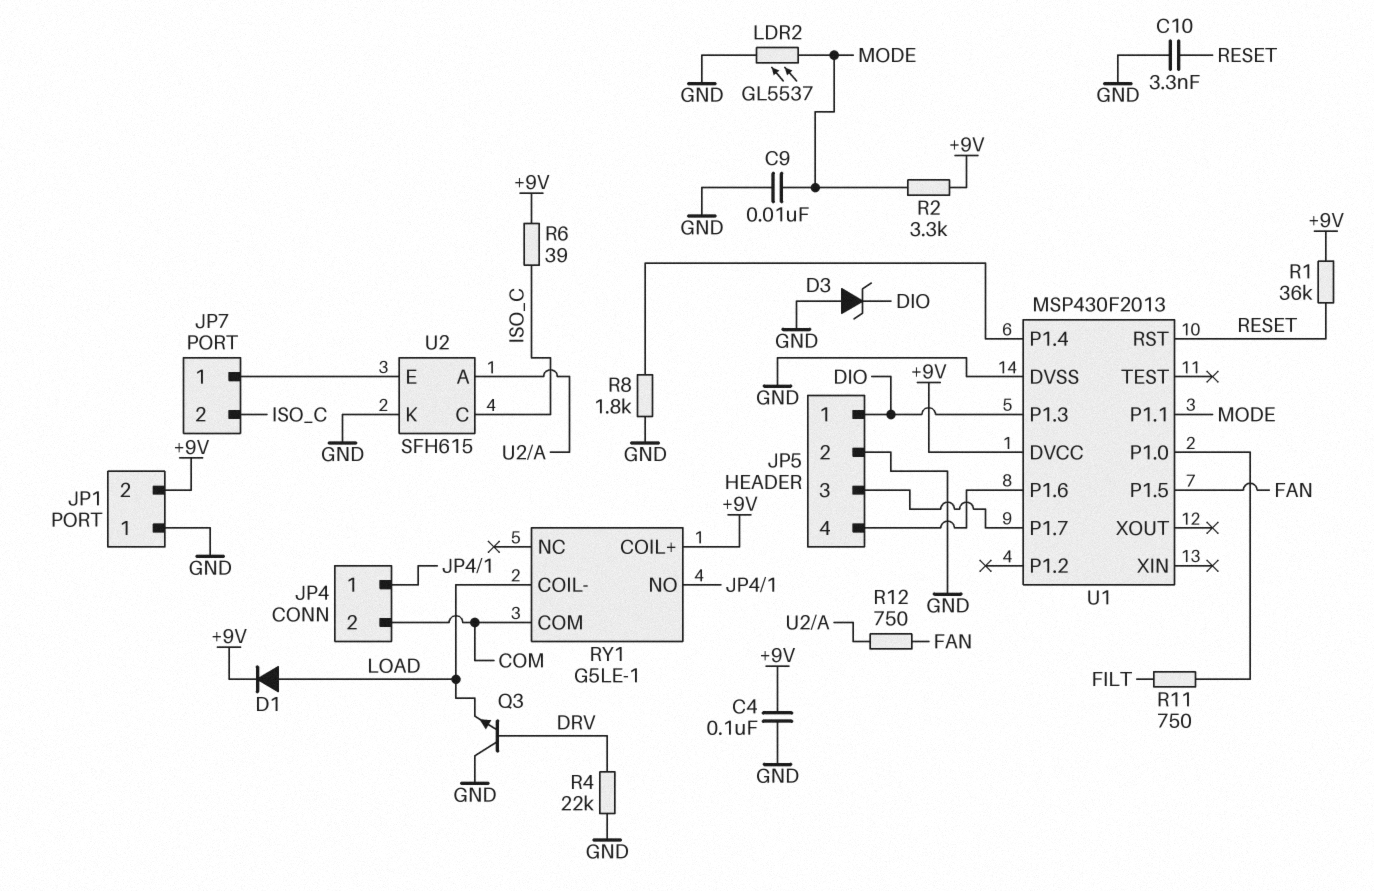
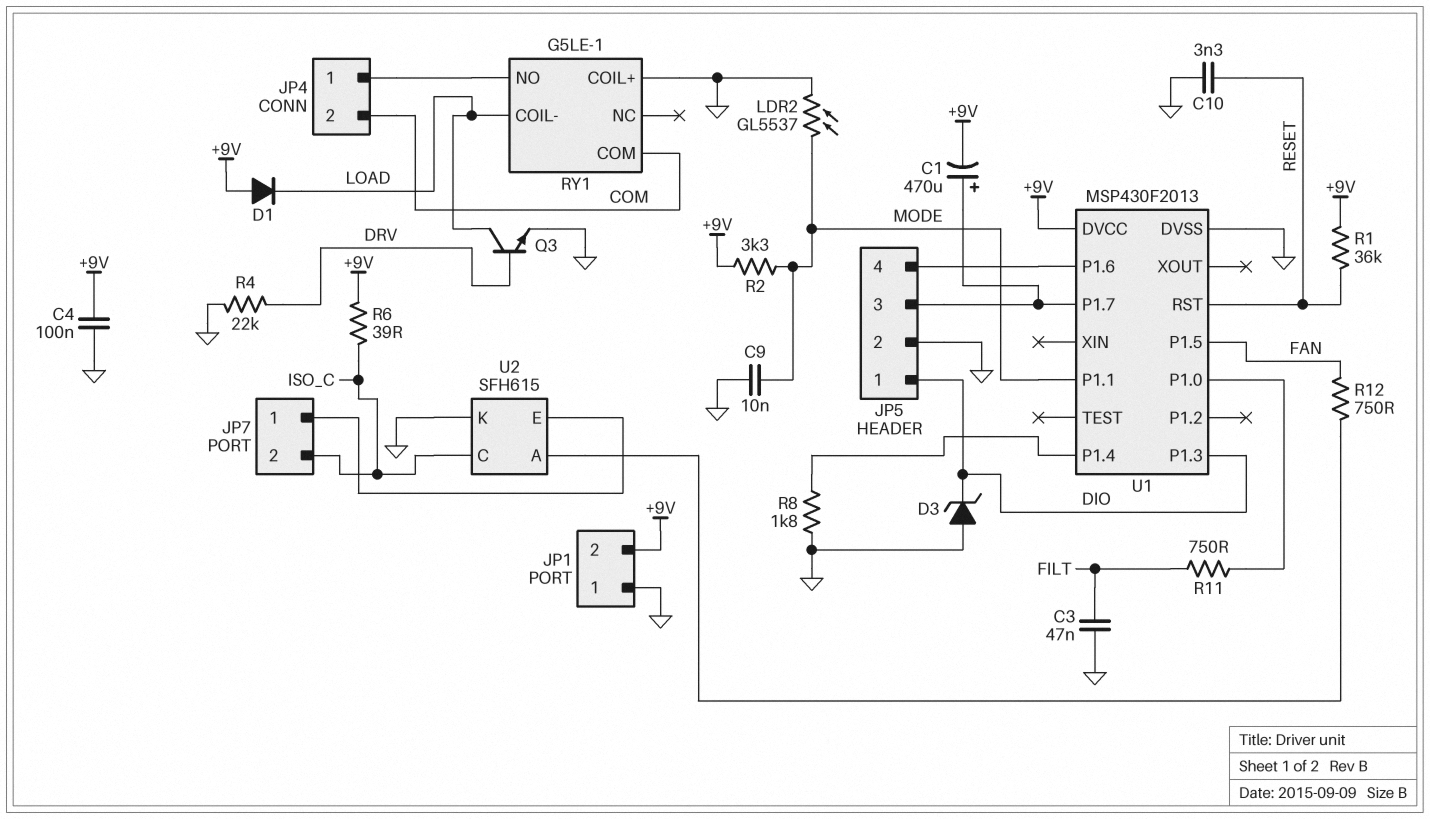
C1: none -> 470uF (plus JP5/3, minus +9V)
C3: none -> 47nF (FILT, GND)
D1: diode (A LOAD, K +9V) -> diode (A +9V, K LOAD)
Q3: NPN (B DRV, C GND, E LOAD) -> NPN (B DRV, C LOAD, E GND)
RY1 pin COIL+: +9V -> GND

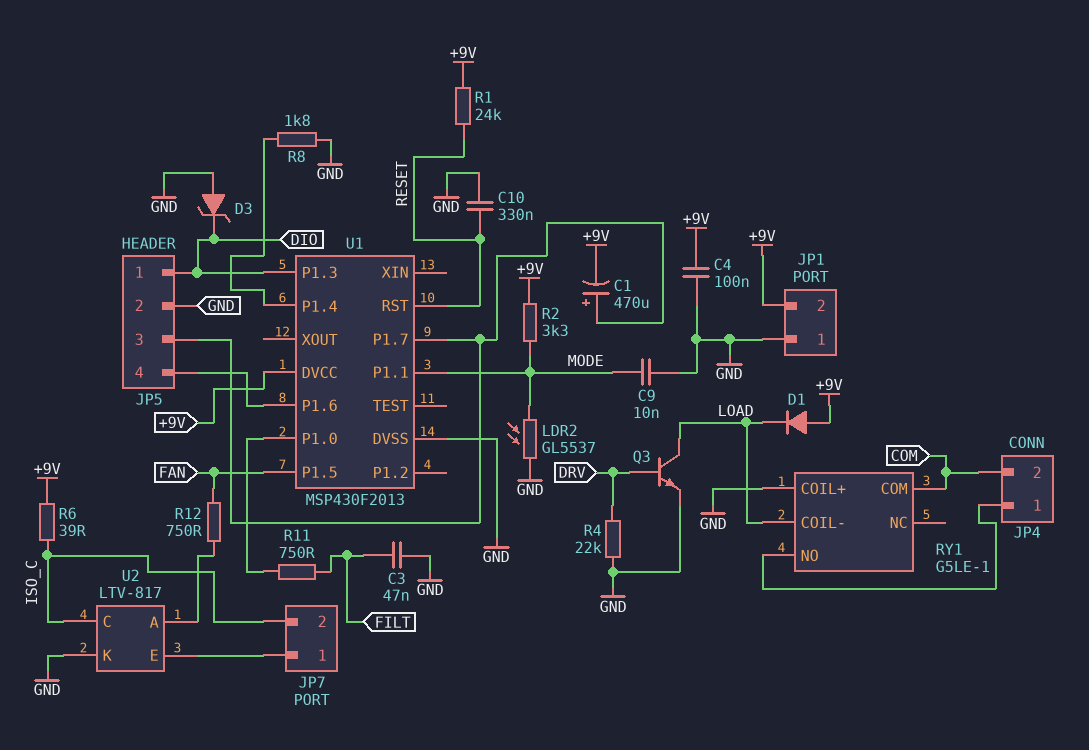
C10: 3.3nF (GND, RESET) -> 330nF (GND, RESET)
R1: 36k (+9V, RESET) -> 24k (+9V, RESET)
U2: SFH615 -> LTV-817

